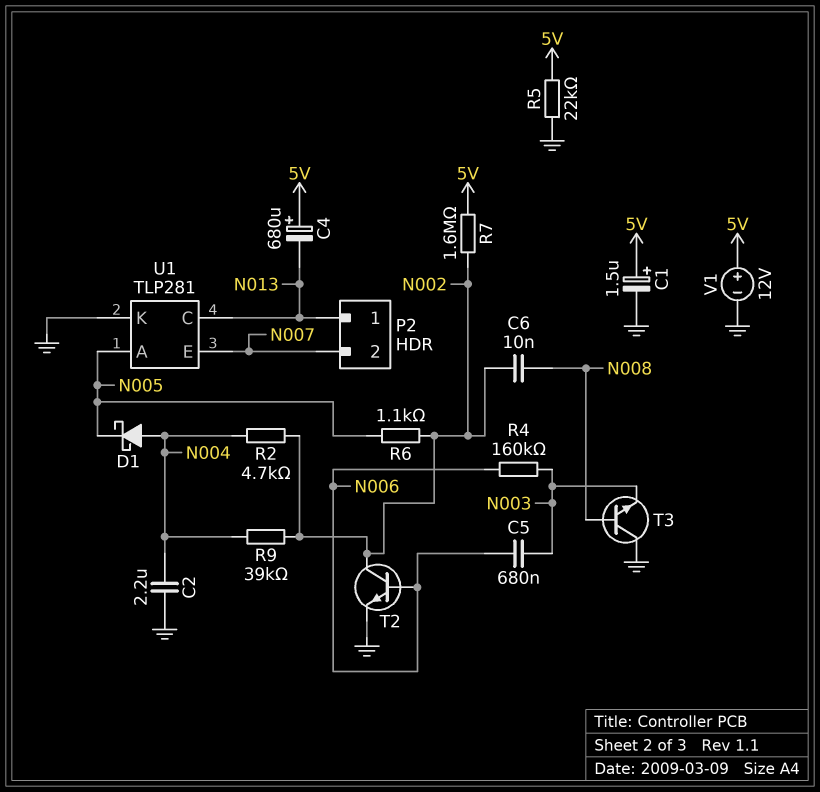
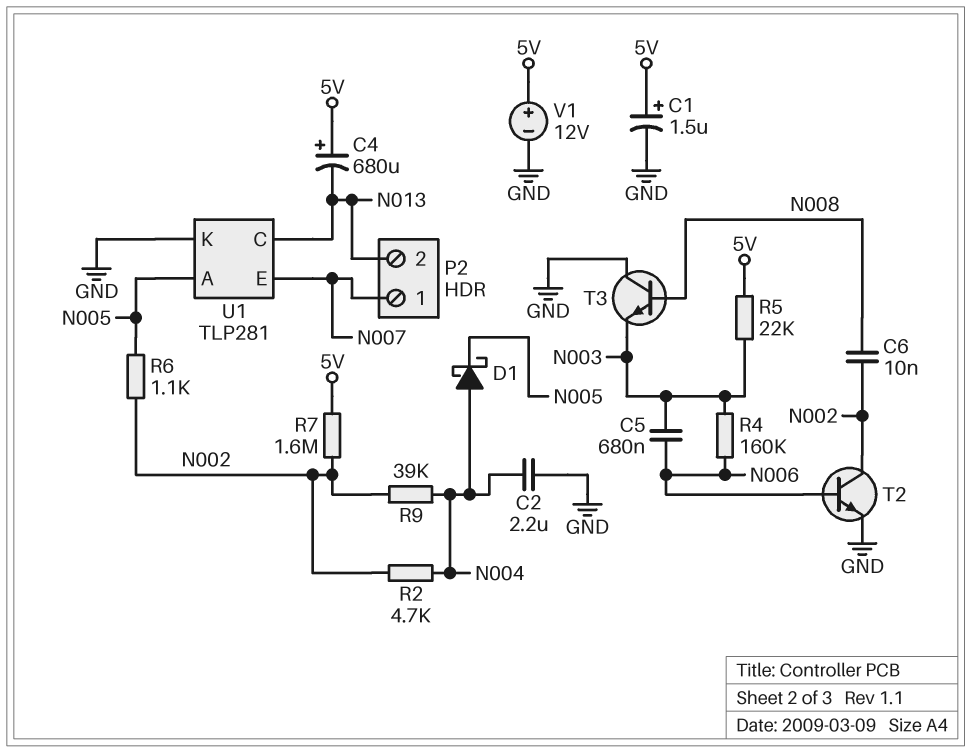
P2 pin 1: N013 -> N007
P2 pin 2: N007 -> N013
R5: 22k (5V, GND) -> 22k (5V, N003)

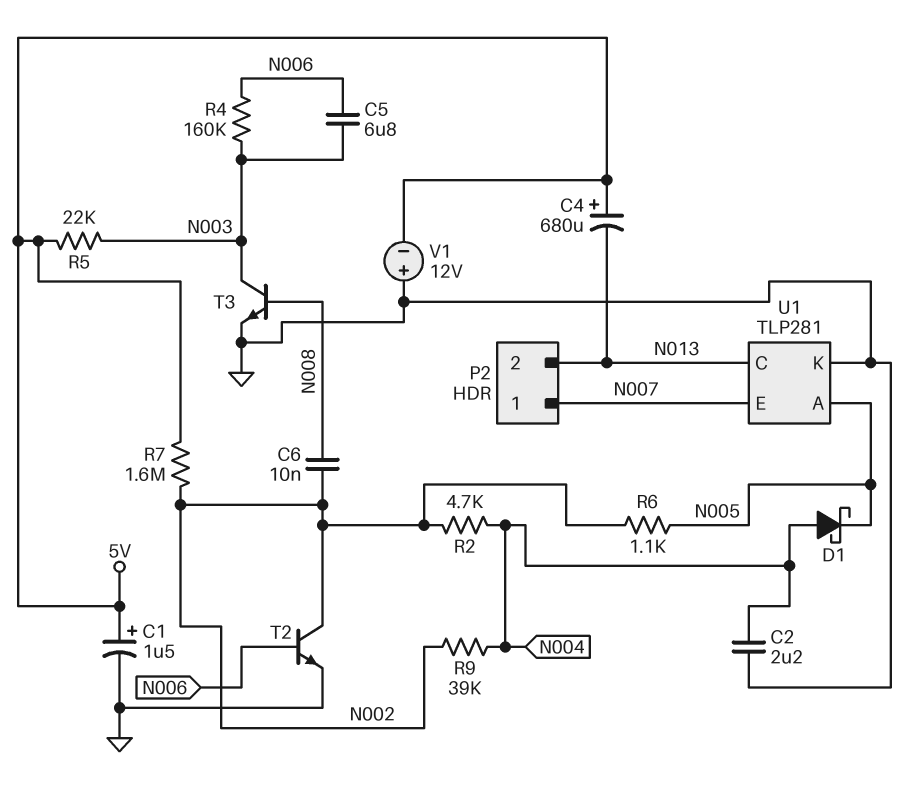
C5: 680nF (N003, N006) -> 6.8uF (N003, N006)
T3: NPN (B N008, C GND, E N003) -> NPN (B N008, C N003, E GND)
V1: 12V (plus 5V, minus GND) -> 12V (plus GND, minus 5V)

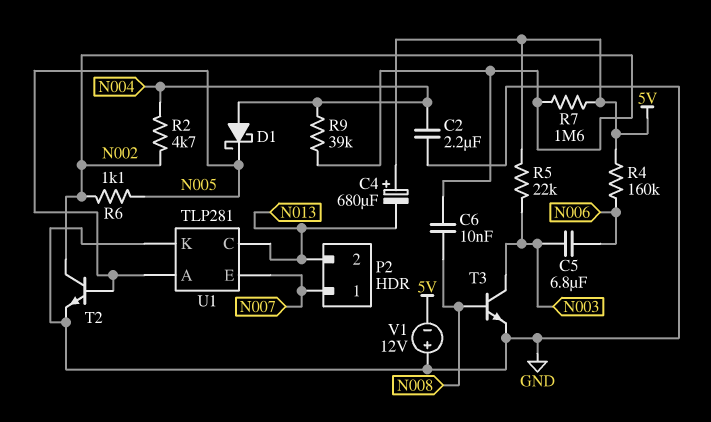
C1: 1.5uF (plus 5V, minus GND) -> none
R4: 160k (N003, N006) -> 160k (5V, N006)
T2: NPN (B N006, C N002, E GND) -> NPN (B N005, C N002, E GND)

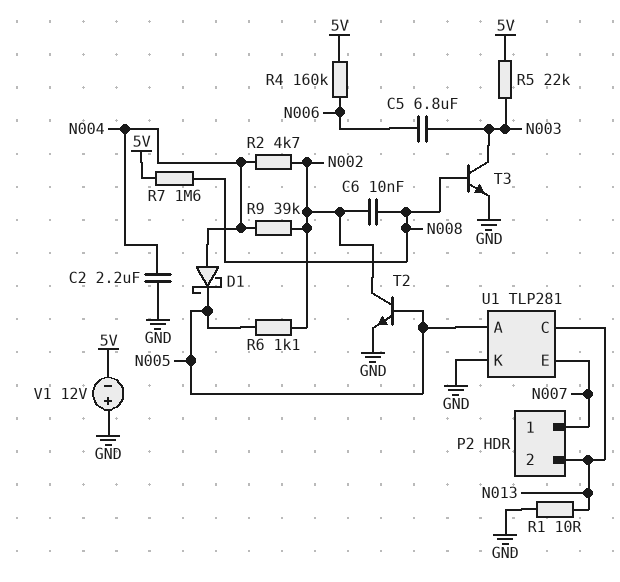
C4: 680uF (plus 5V, minus N013) -> none
R1: none -> 10 (GND, N013)
R7: 1.6M (5V, N002) -> 1.6M (5V, N008)

